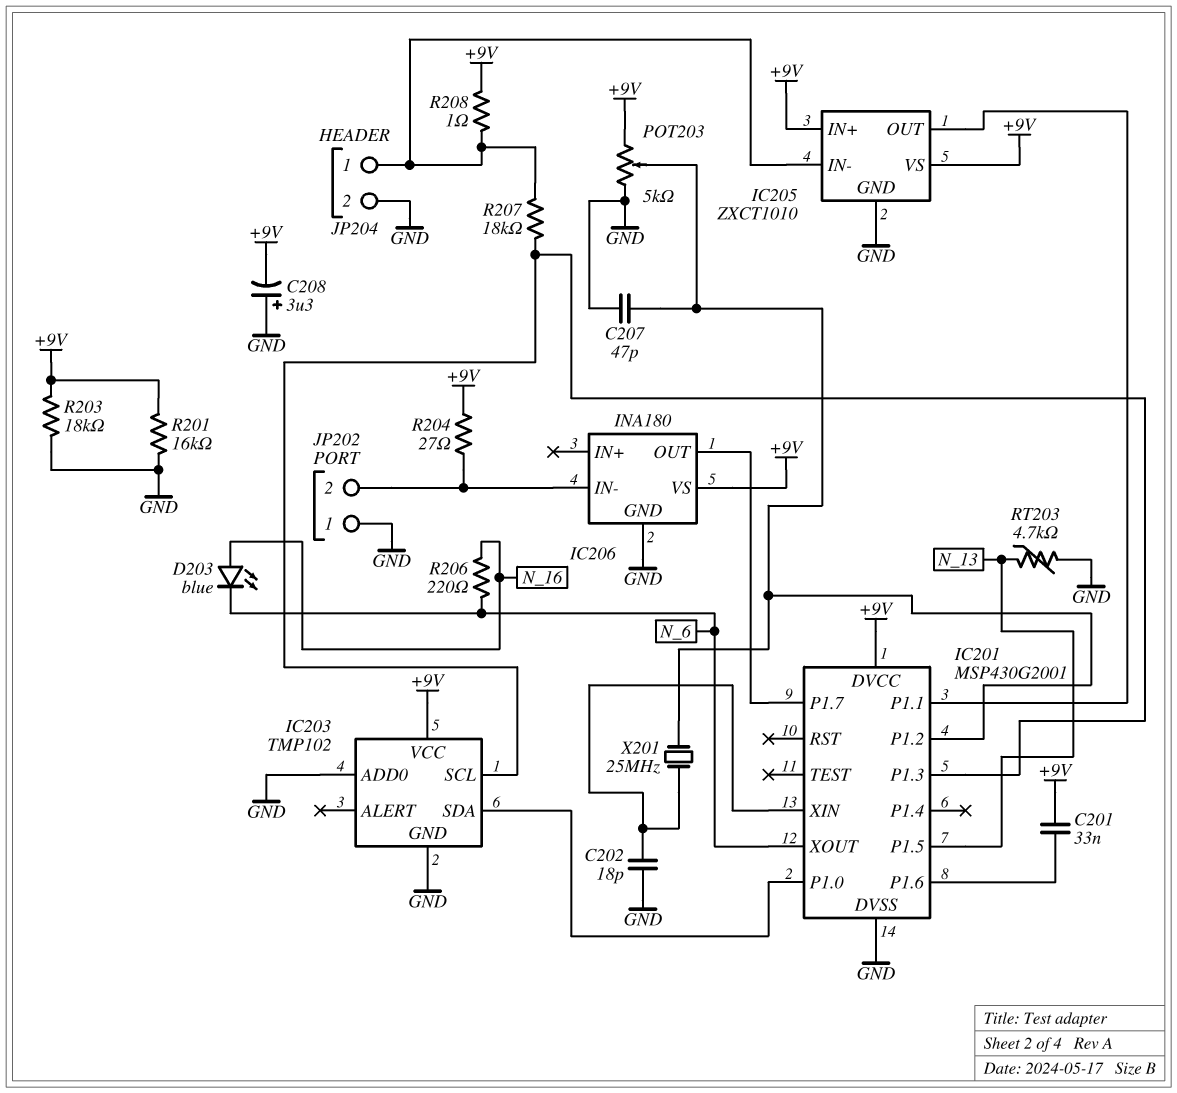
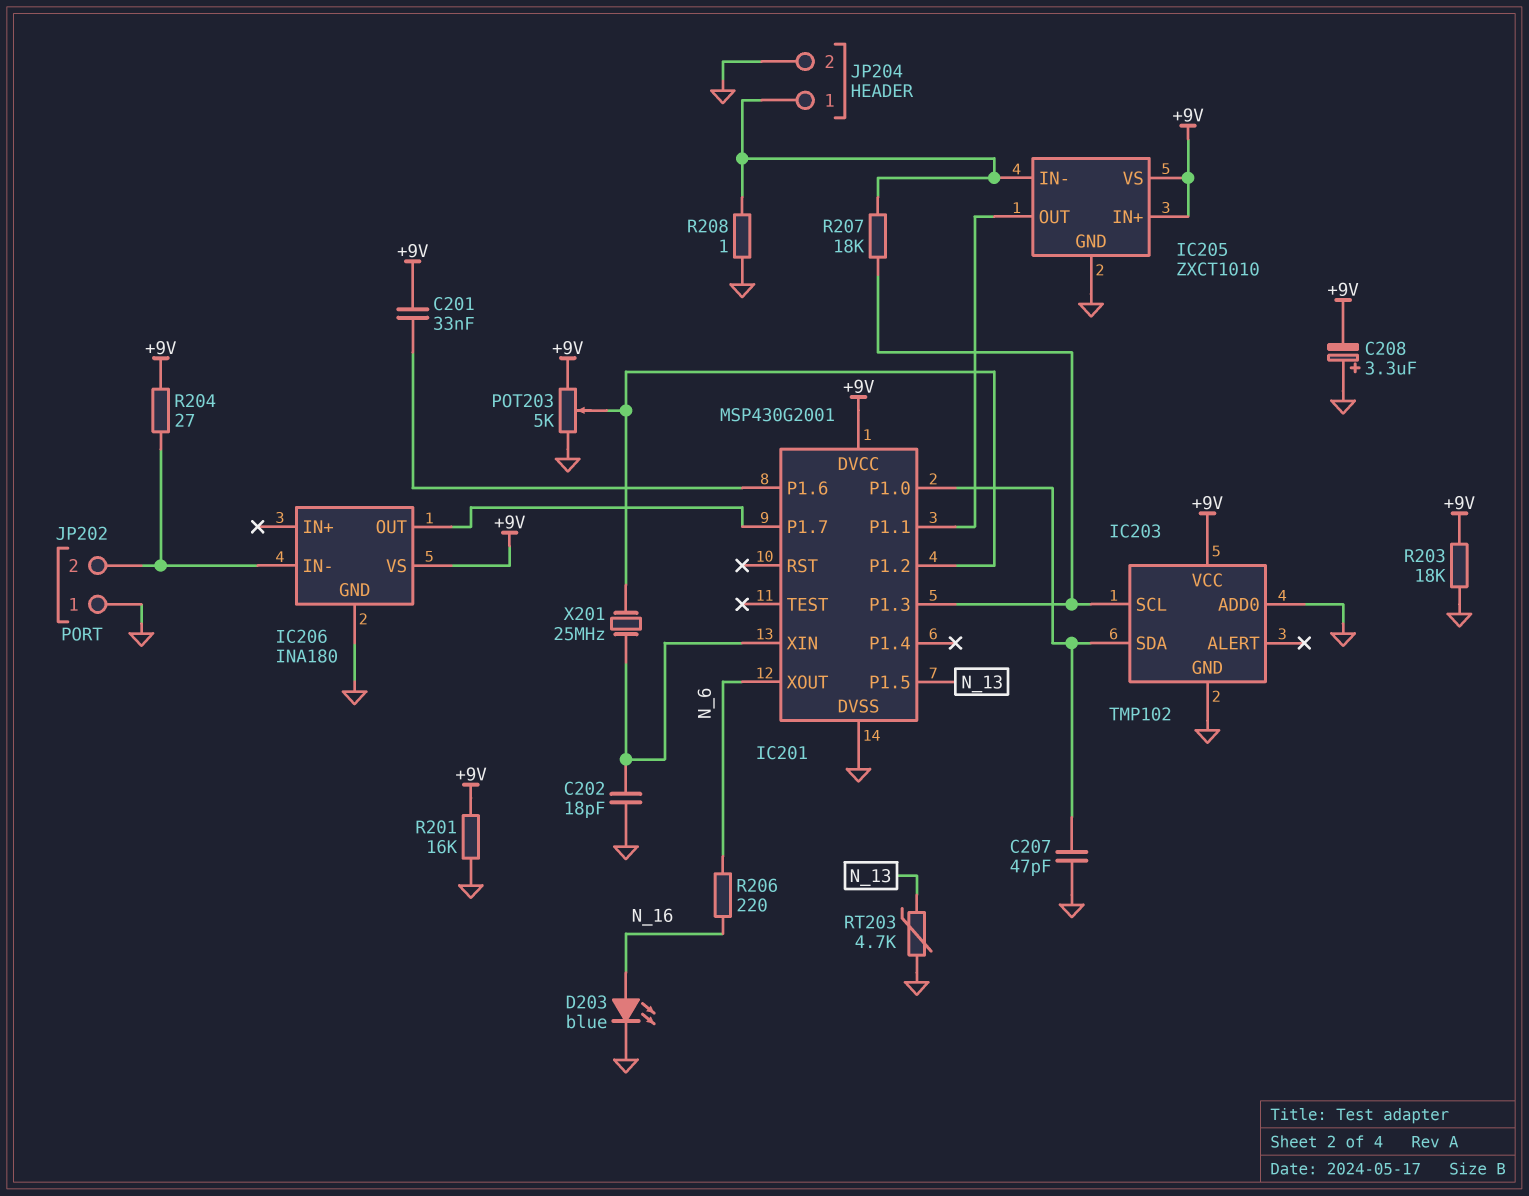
C207: 47pF (GND, IC201/P1.2) -> 47pF (GND, IC201/P1.0)
D203: LED blue (A N_16, K N_6) -> LED blue (A N_16, K GND)
R208: 1 (+9V, IC205/IN-) -> 1 (GND, IC205/IN-)

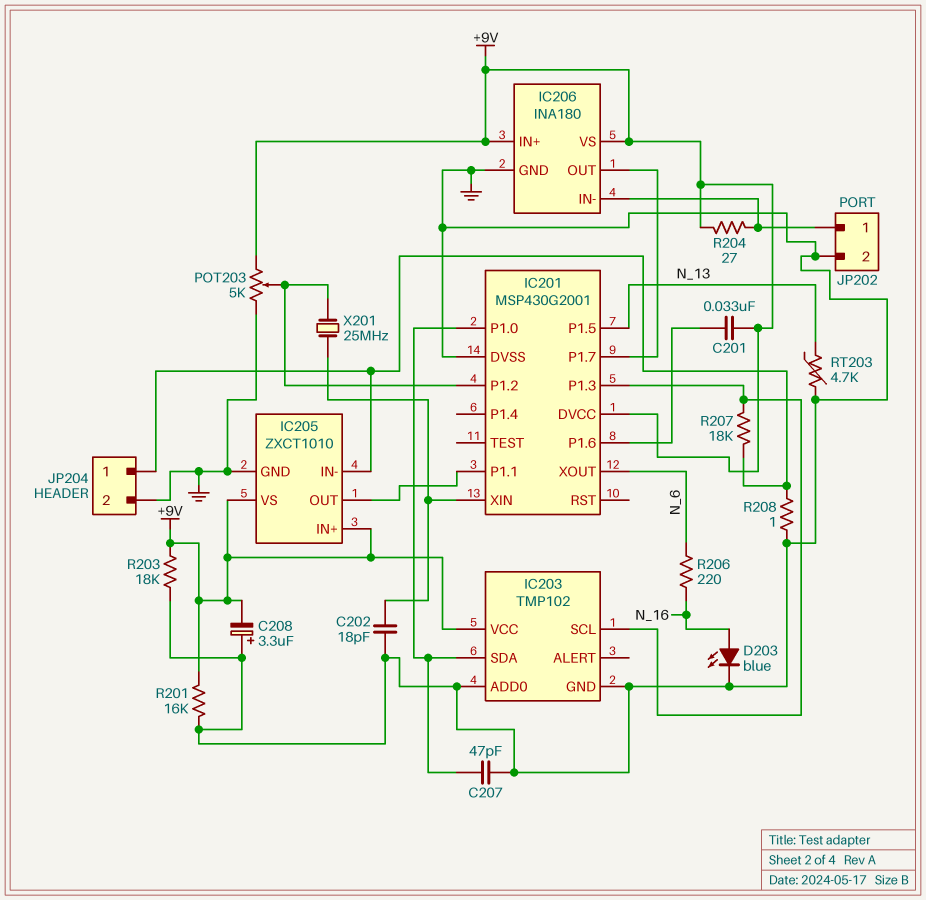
IC206 pin IN+: none -> +9V
JP202 pin 1: GND -> IC206/IN-
JP202 pin 2: IC206/IN- -> GND

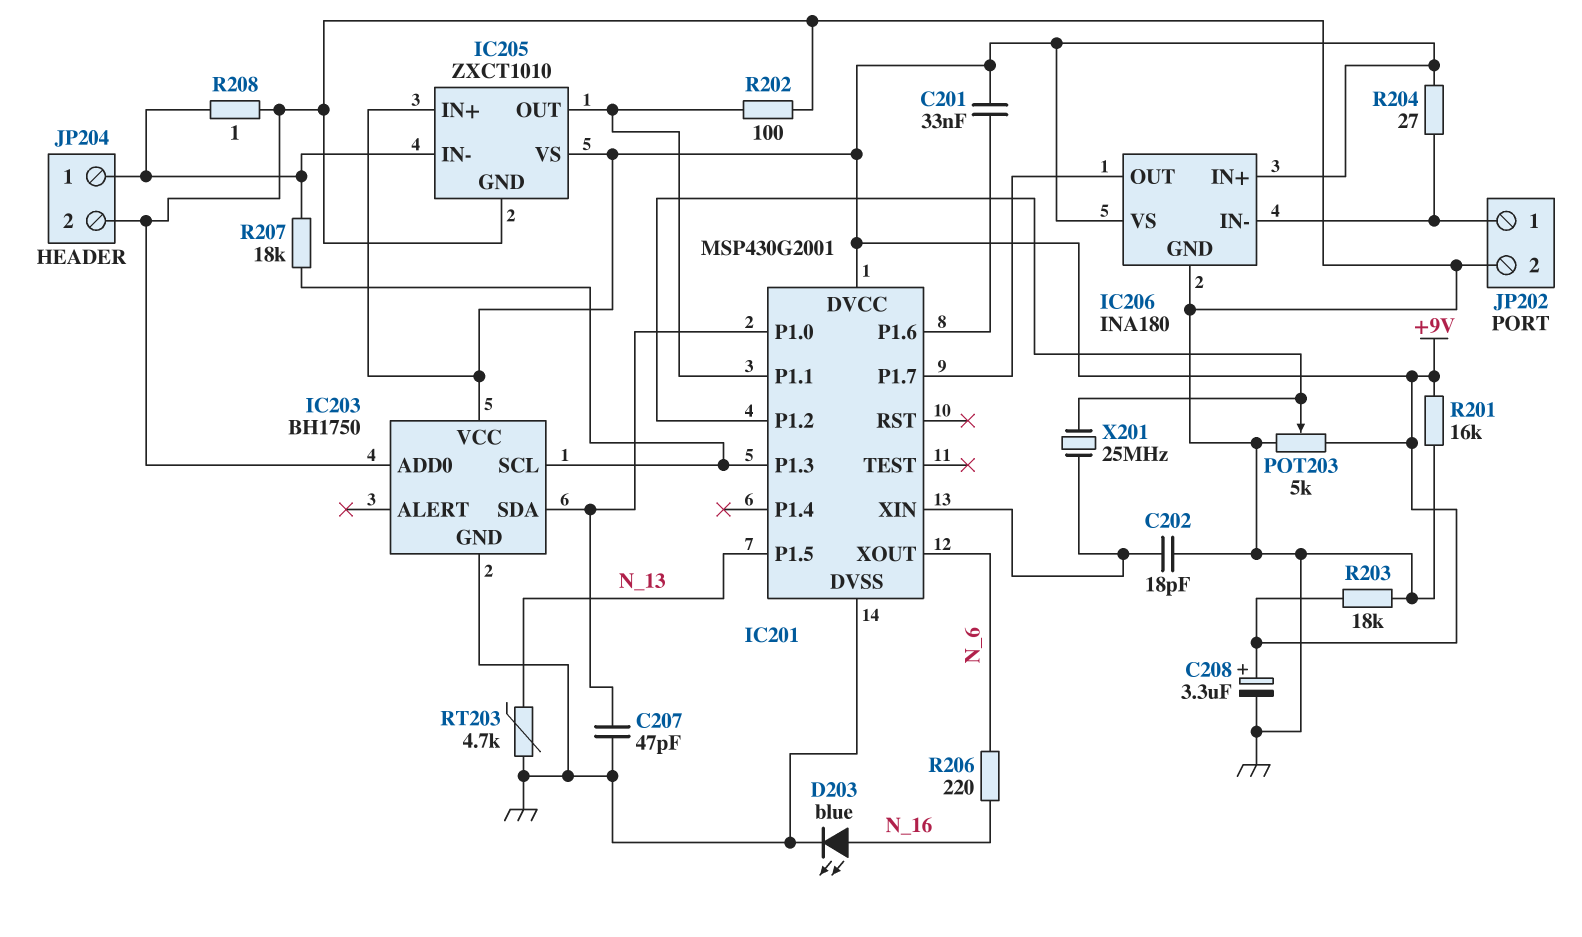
C208: 3.3uF (plus GND, minus +9V) -> 3.3uF (plus +9V, minus GND)
IC203: TMP102 -> BH1750
R202: none -> 100 (GND, IC201/P1.1)

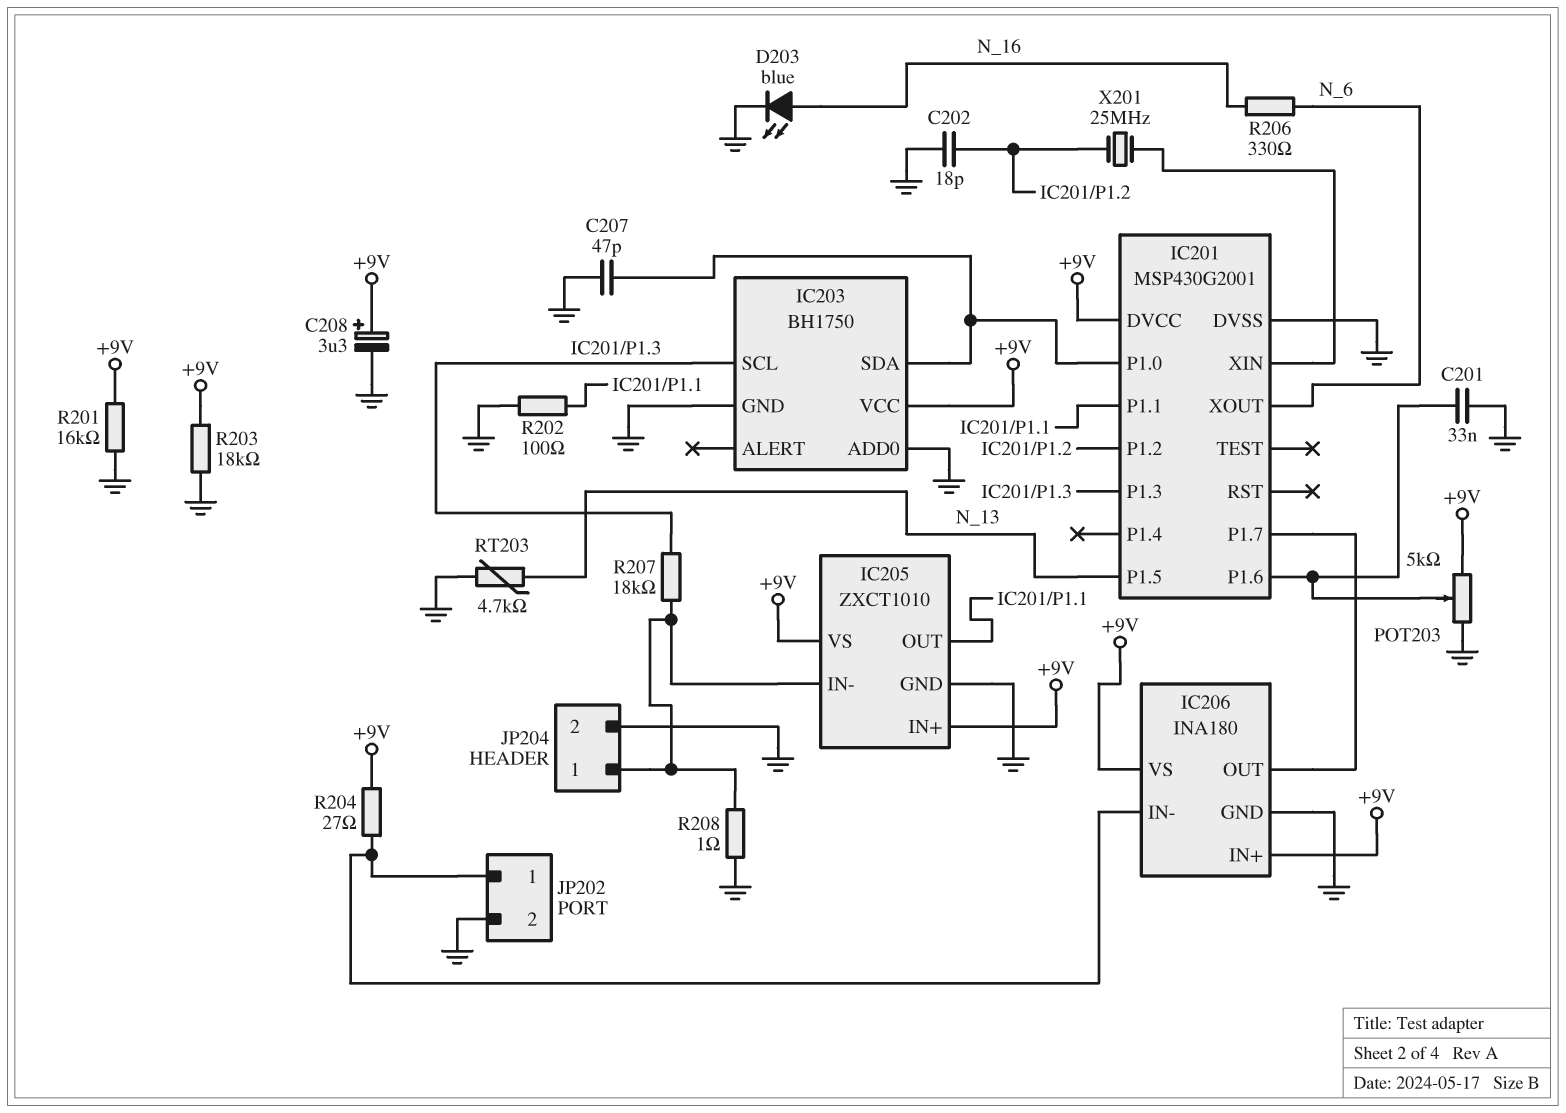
C201: 33nF (+9V, IC201/P1.6) -> 33nF (GND, IC201/P1.6)
C202: 18pF (GND, IC201/XIN) -> 18pF (GND, IC201/P1.2)
POT203: 5k (+9V, GND, wiper IC201/P1.2) -> 5k (+9V, GND, wiper IC201/P1.6)
R206: 220 (N_6, N_16) -> 330 (N_6, N_16)

